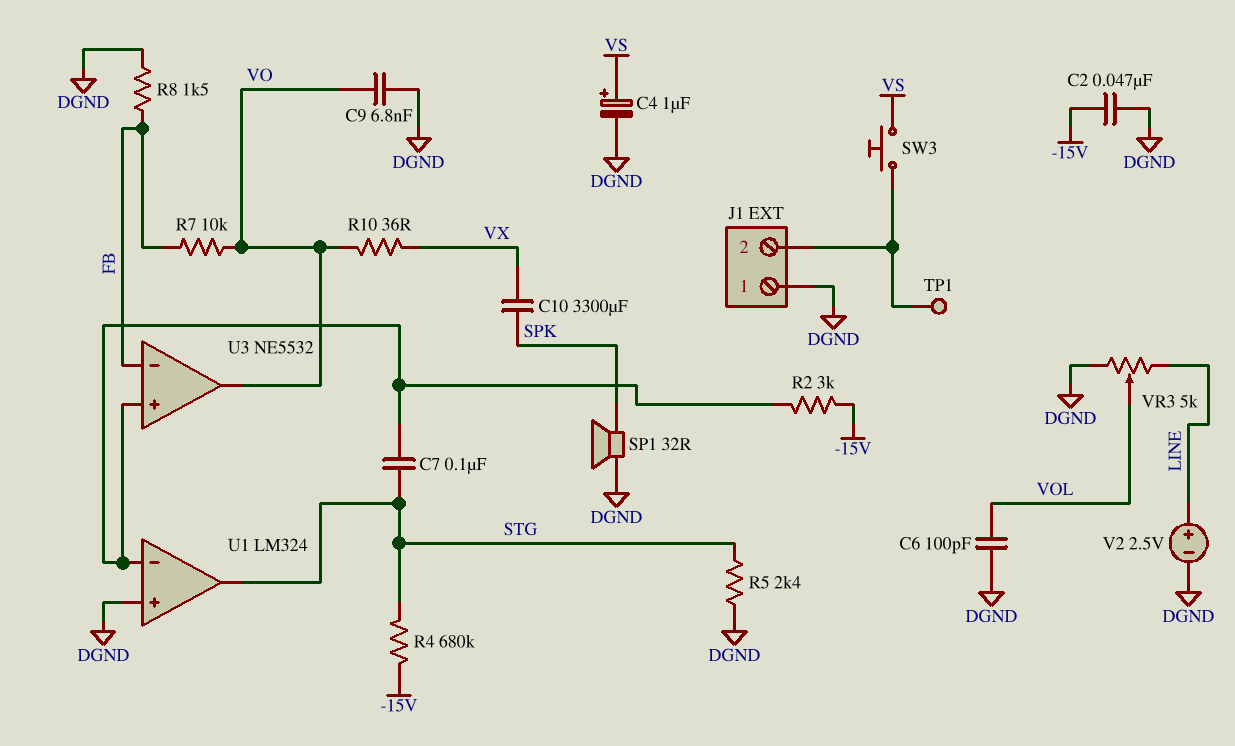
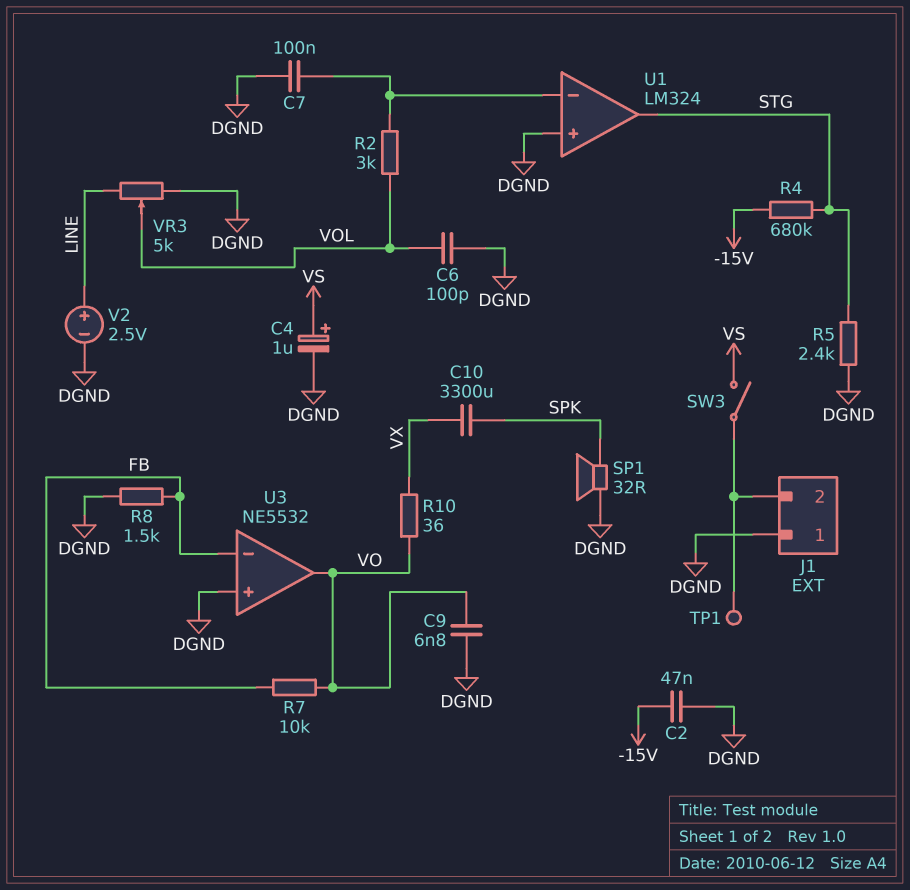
C7: 100nF (STG, U1/in-) -> 100nF (DGND, U1/in-)
R2: 3k (-15V, U1/in-) -> 3k (U1/in-, VOL)
SW3: button (J1/2, VS) -> switch (J1/2, VS)
U3 pin in+: U1/in- -> DGND

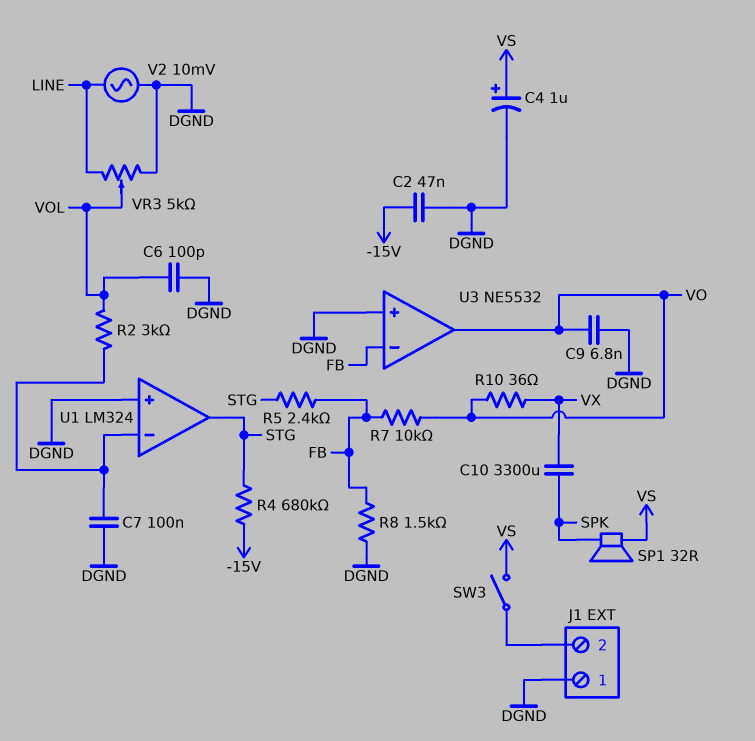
R5: 2.4k (DGND, STG) -> 2.4k (FB, STG)
SP1: speaker 32R (DGND, SPK) -> speaker 32R (SPK, VS)
TP1: test point (J1/2) -> none
V2: 2.5V (plus LINE, minus DGND) -> AC 10mV (DGND, LINE)

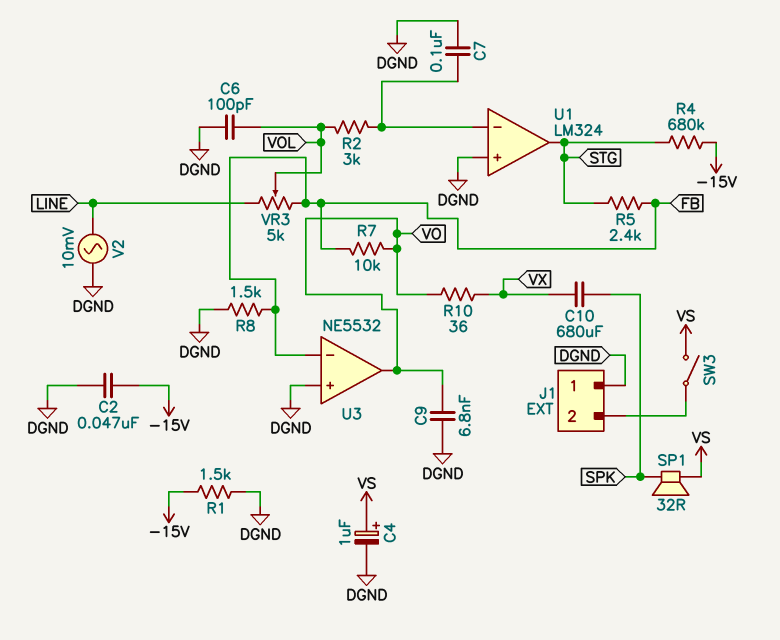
C10: 3300uF (SPK, VX) -> 680uF (SPK, VX)
R1: none -> 1.5k (-15V, DGND)
VR3: 5k (DGND, LINE, wiper VOL) -> 5k (FB, LINE, wiper VOL)

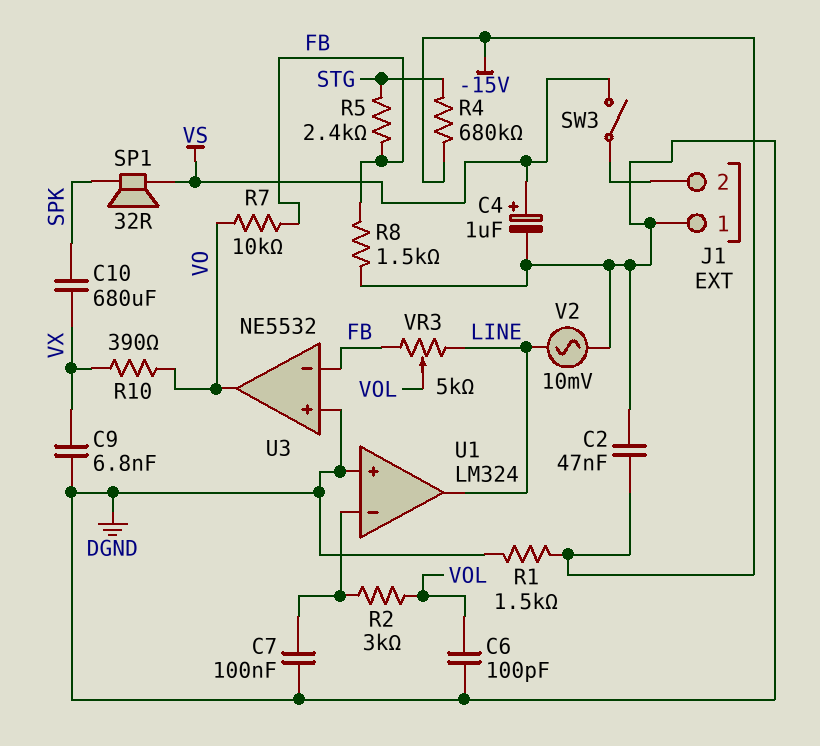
C9: 6.8nF (DGND, VO) -> 6.8nF (DGND, VX)
R10: 36 (VO, VX) -> 390 (VO, VX)
U1 pin out: STG -> LINE

